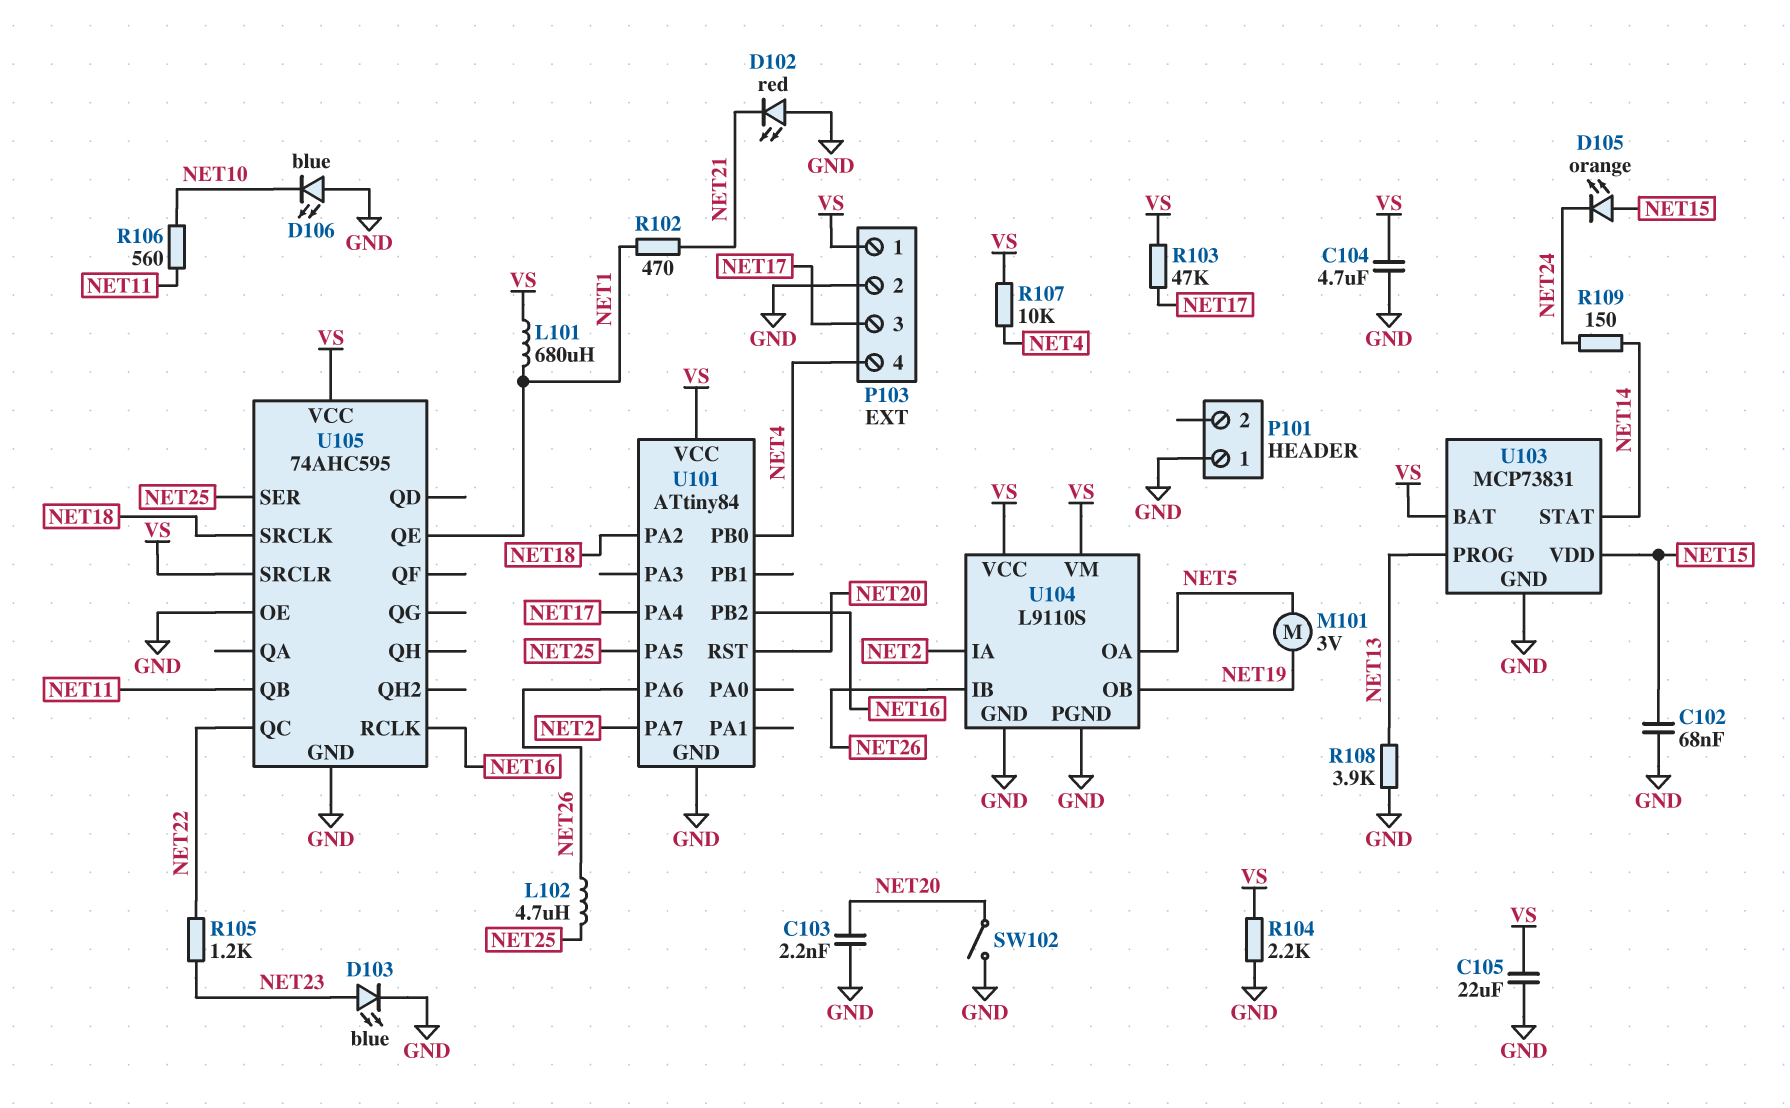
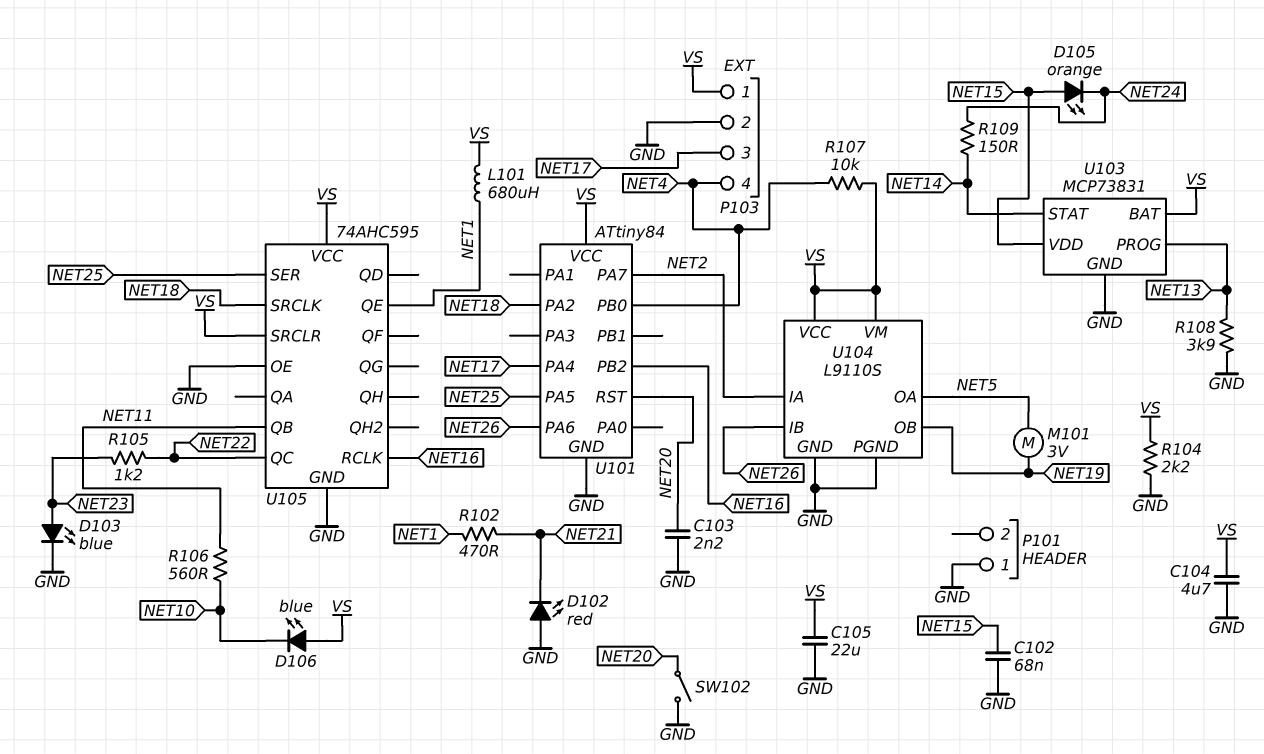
D106: LED blue (A GND, K NET10) -> LED blue (A VS, K NET10)
L102: 4.7uH (NET25, NET26) -> none
R103: 47k (NET17, VS) -> none

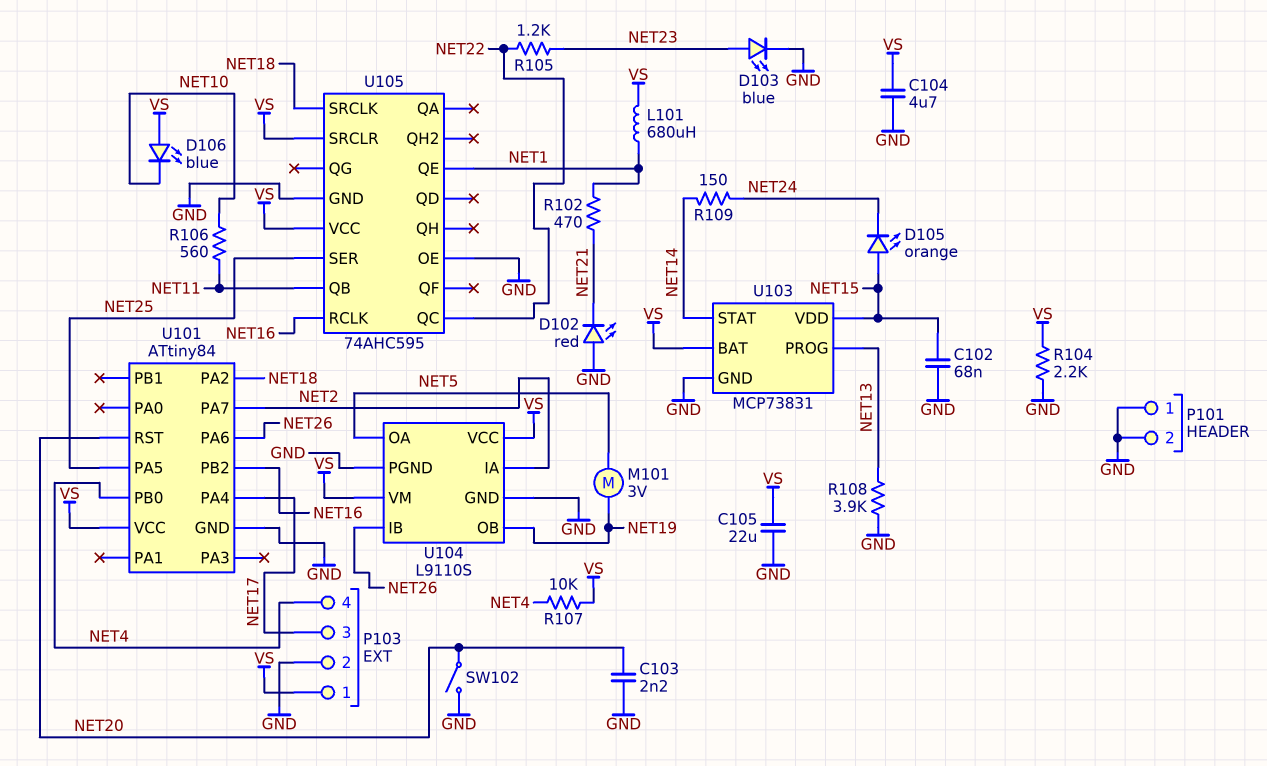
P101 pin 2: none -> GND

